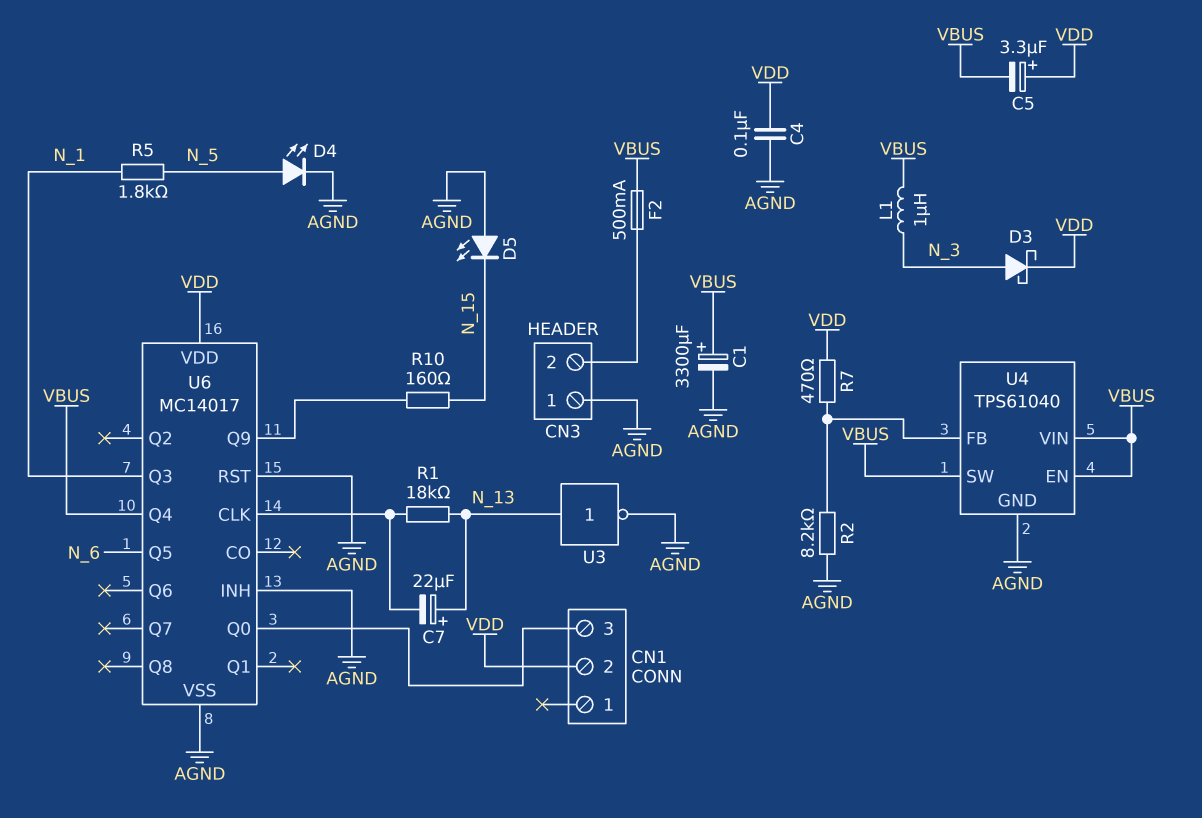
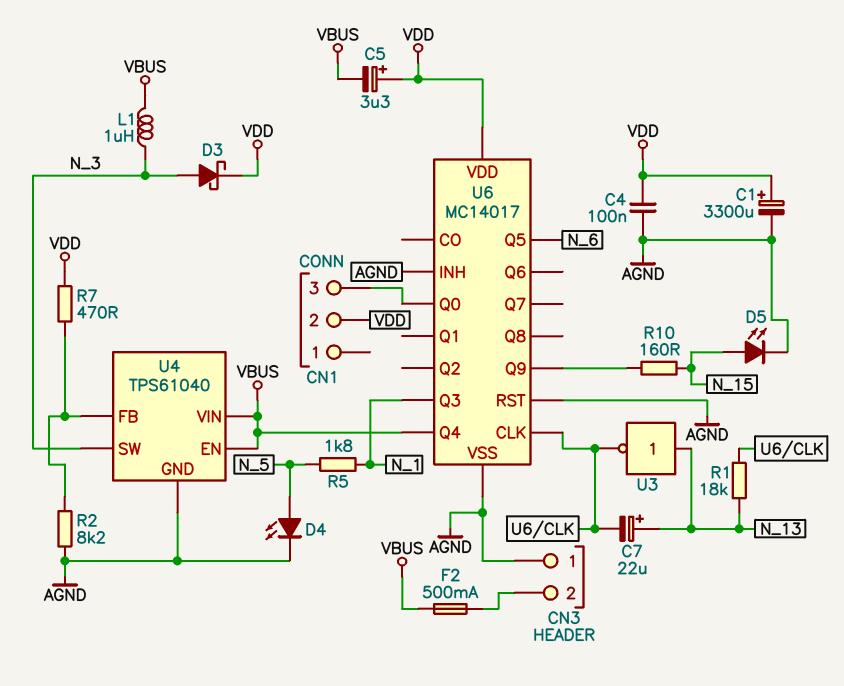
C1: 3300uF (plus VBUS, minus AGND) -> 3300uF (plus VDD, minus AGND)
D5: LED (A AGND, K N_15) -> LED (A N_15, K AGND)
U3: NOT (in N_13, out AGND) -> NOT (in N_13, out U6/CLK)
U4 pin SW: VBUS -> N_3

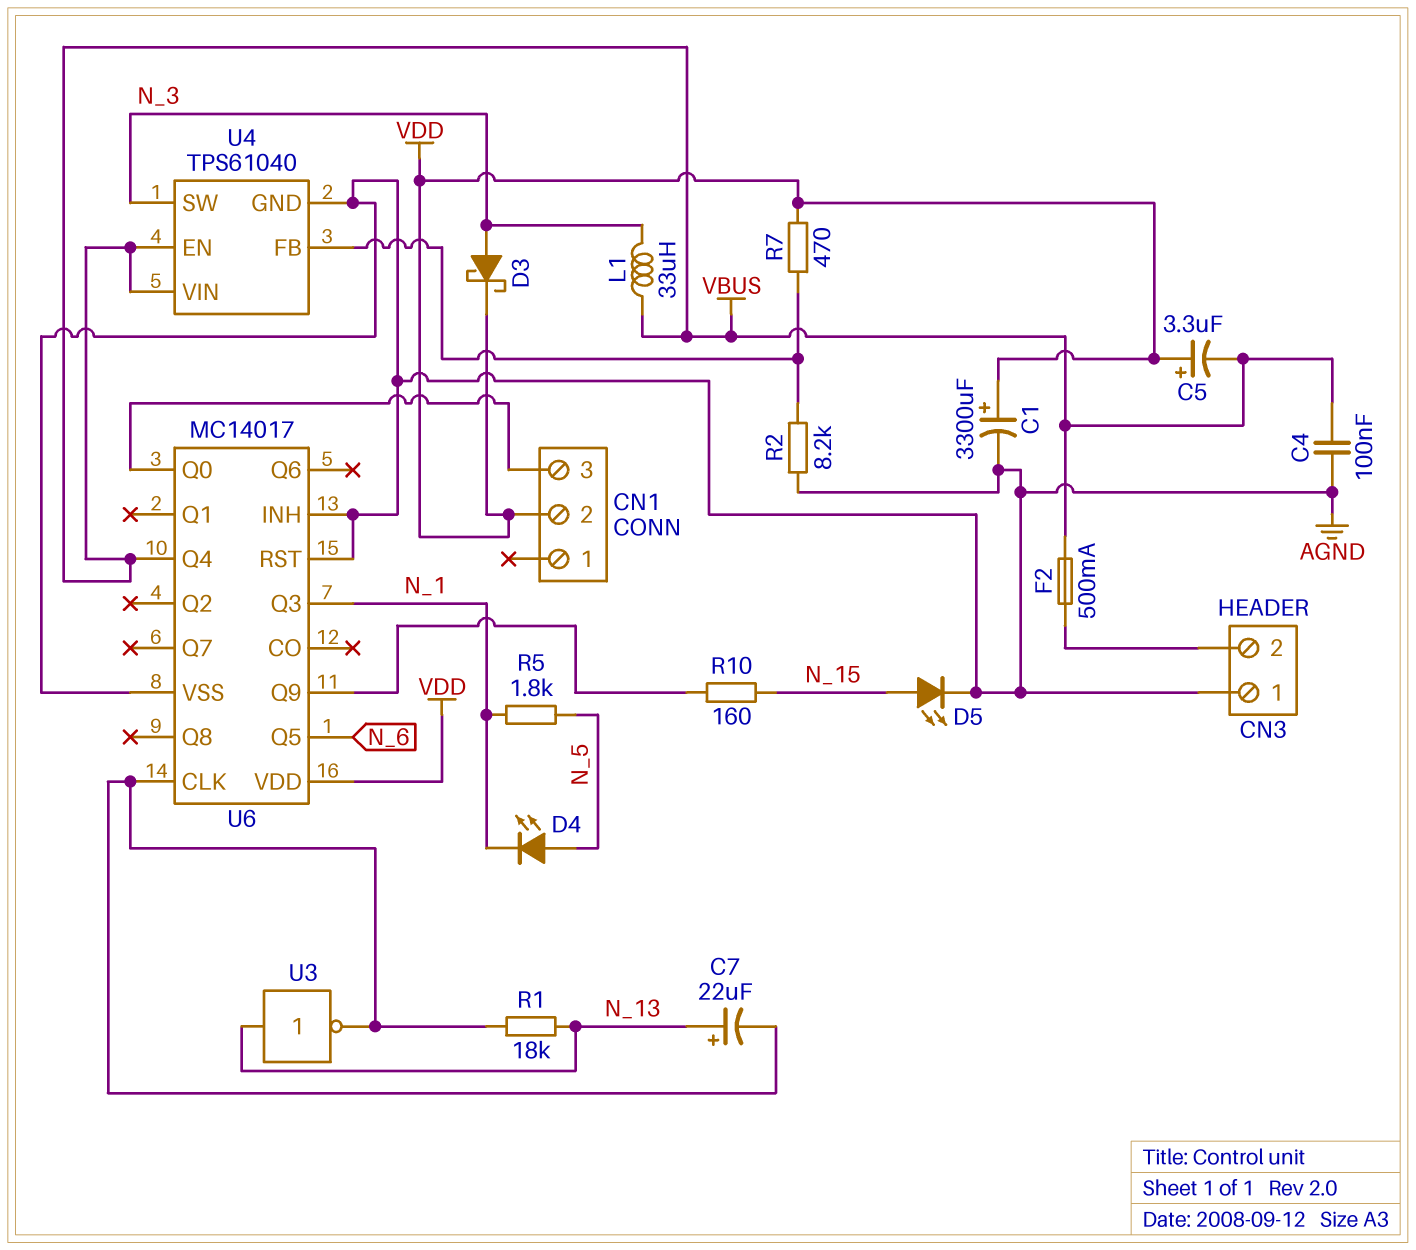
C4: 100nF (AGND, VDD) -> 100nF (AGND, VBUS)
D4: LED (A N_5, K AGND) -> LED (A N_5, K N_1)
L1: 1uH (N_3, VBUS) -> 33uH (N_3, VBUS)

